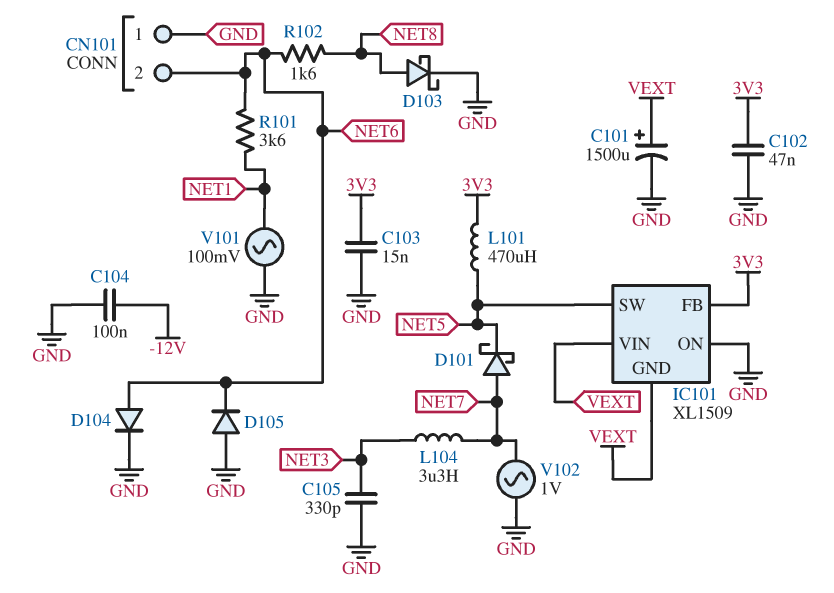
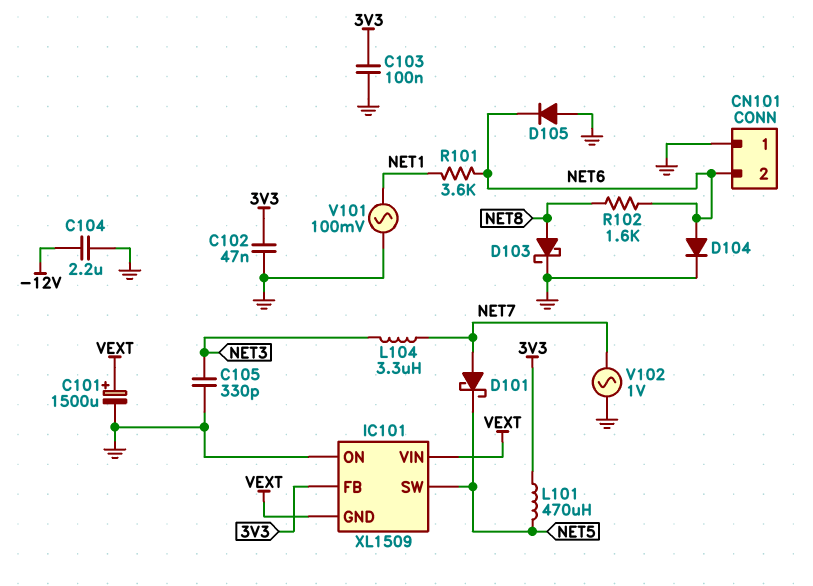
C103: 15nF (3V3, GND) -> 100nF (3V3, GND)
C104: 100nF (-12V, GND) -> 2.2uF (-12V, GND)

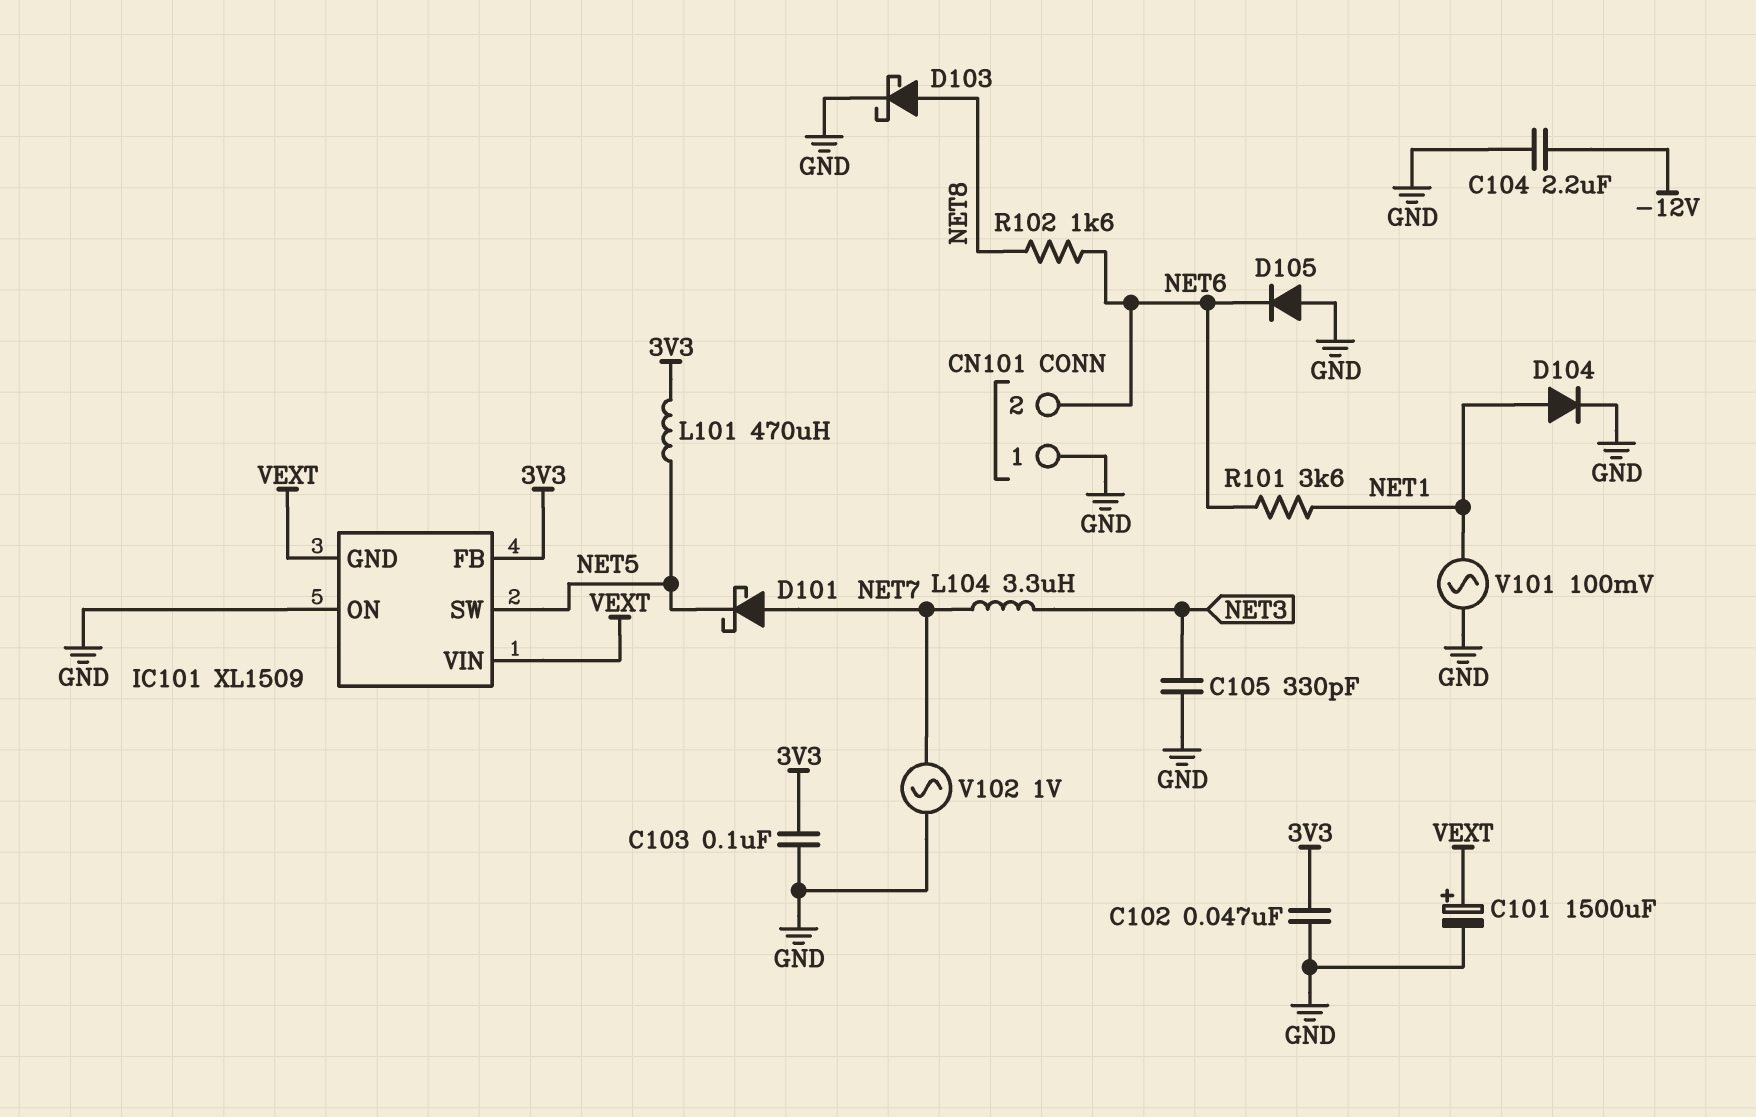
D104: diode (A NET6, K GND) -> diode (A NET1, K GND)

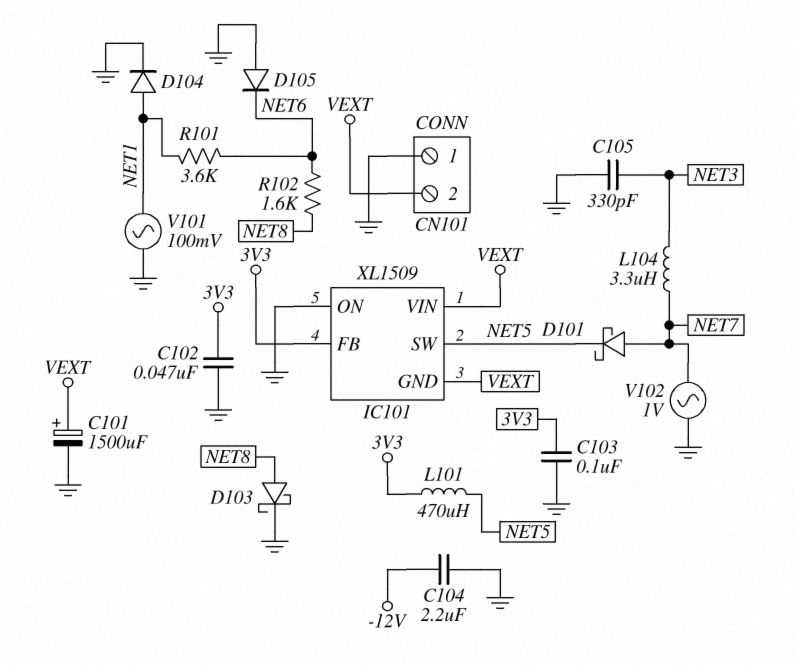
CN101 pin 2: NET6 -> VEXT

